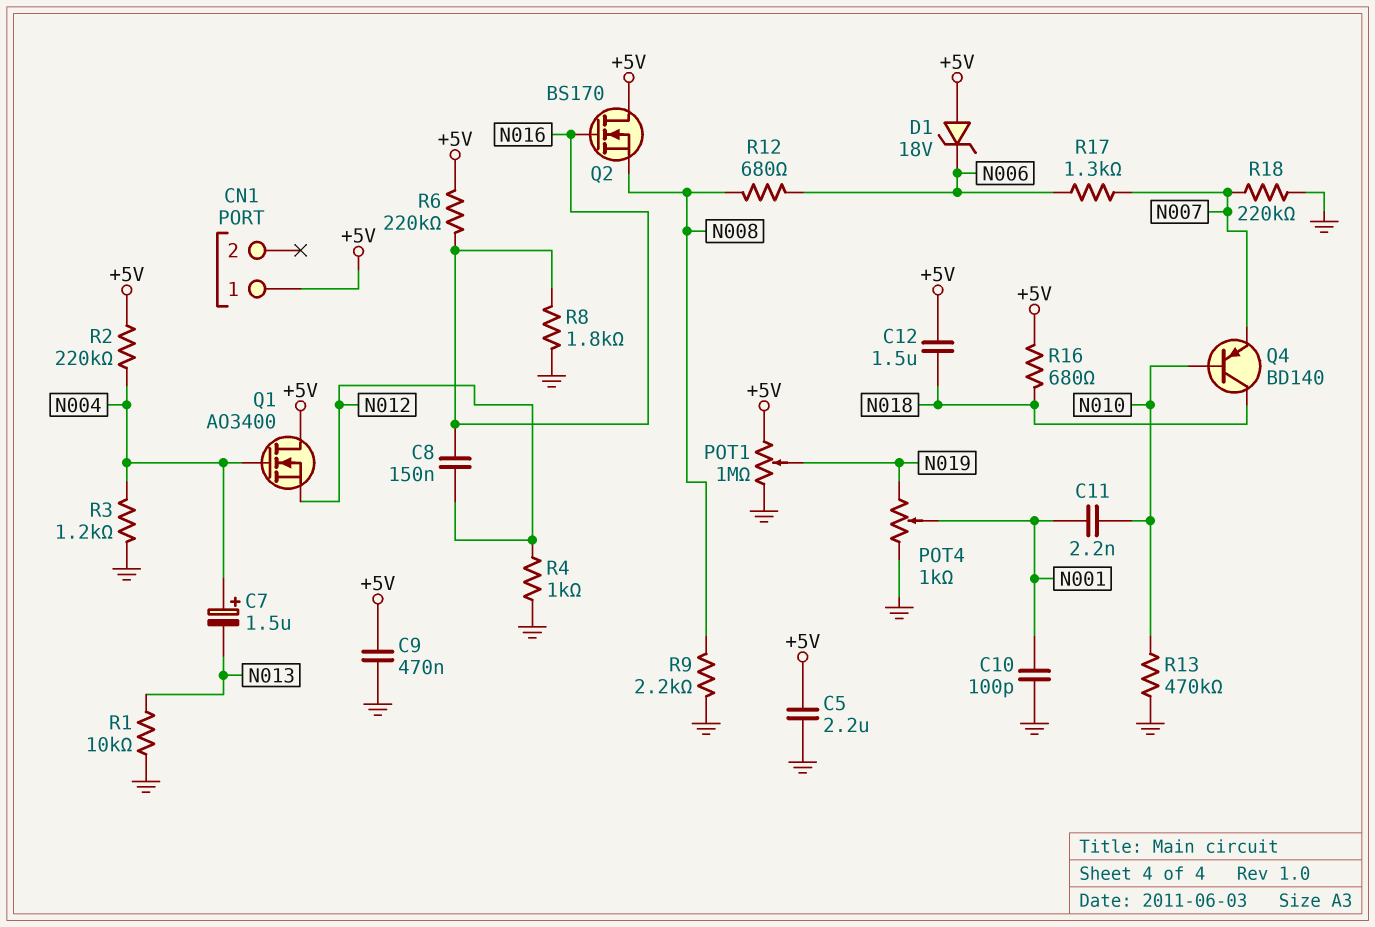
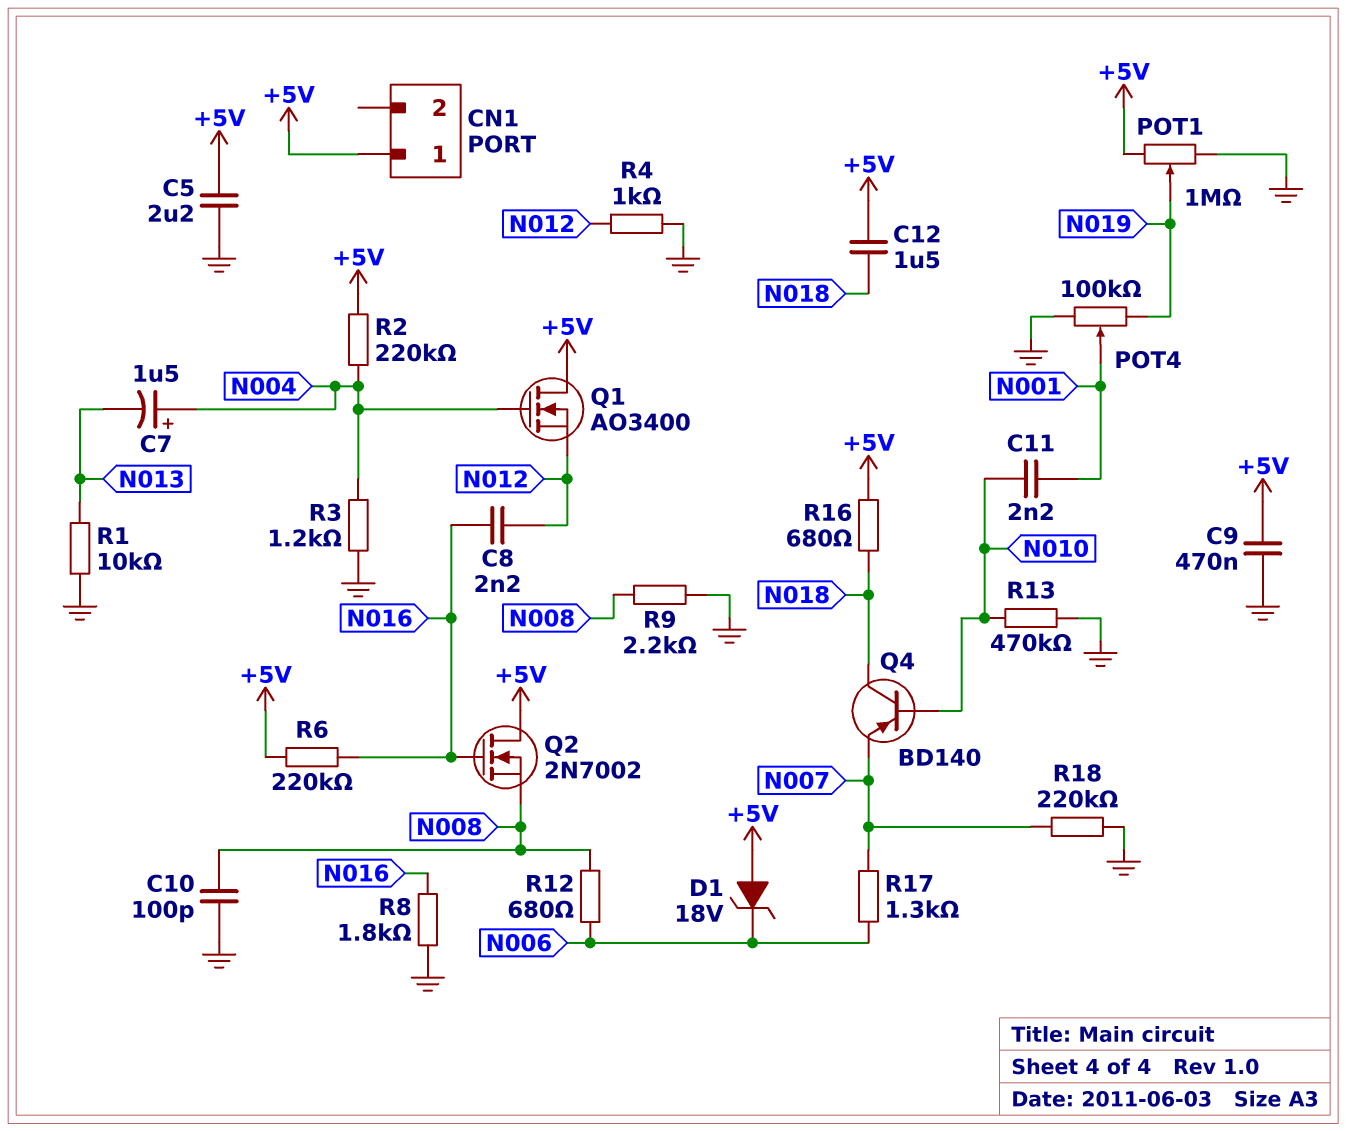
C8: 150nF (N012, N016) -> 2.2nF (N012, N016)
C10: 100pF (GND, N001) -> 100pF (GND, N008)
POT4: 1k (GND, N019, wiper N001) -> 100k (GND, N019, wiper N001)
Q2: NMOS BS170 (G N016, D +5V, S N008) -> NMOS 2N7002 (G N016, D +5V, S N008)

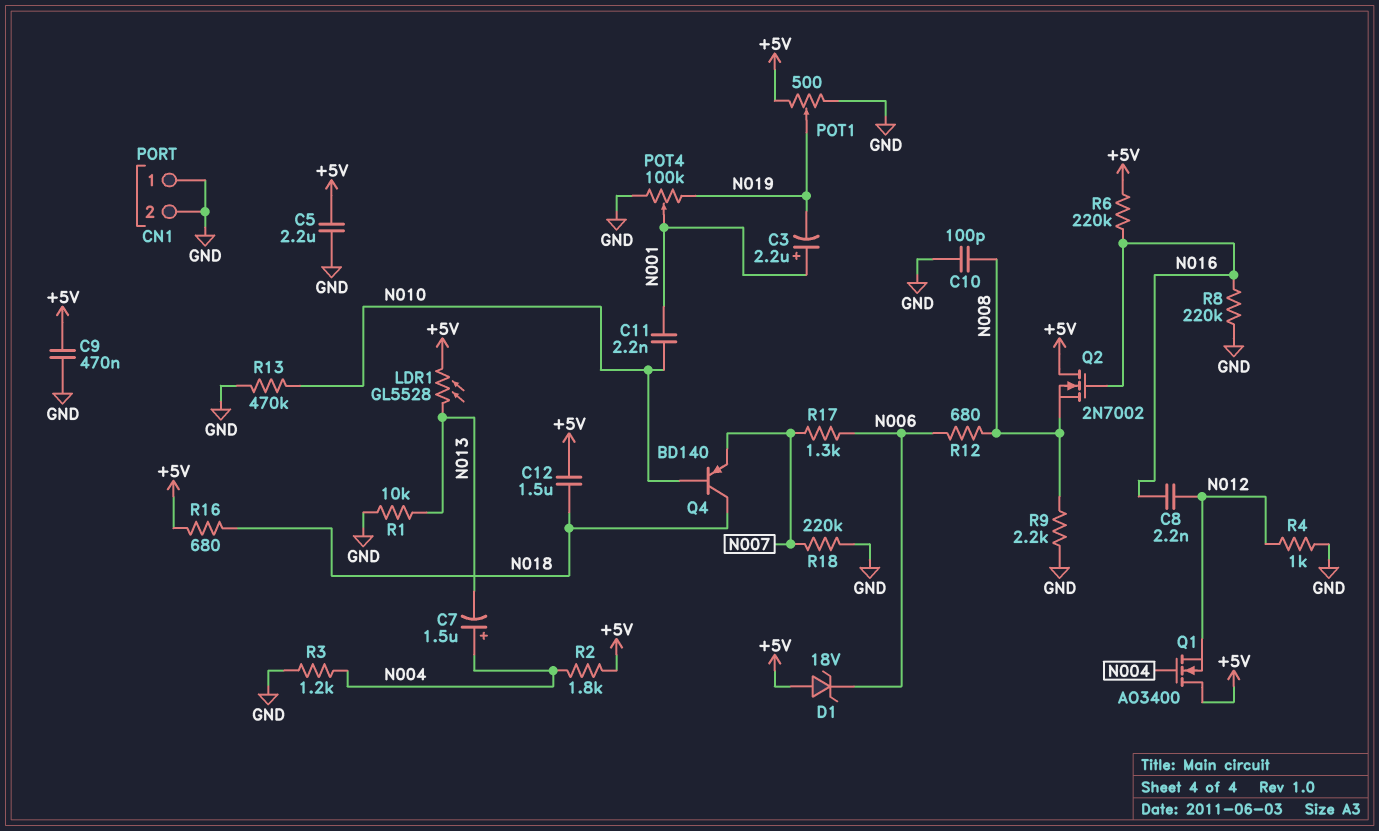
C3: none -> 2.2uF (plus N001, minus N019)
CN1 pin 1: +5V -> GND
CN1 pin 2: none -> GND
LDR1: none -> GL5528 (+5V, N013)
POT1: 1M (+5V, GND, wiper N019) -> 500 (+5V, GND, wiper N019)
R2: 220k (+5V, N004) -> 1.8k (+5V, N004)
R8: 1.8k (GND, N016) -> 220k (GND, N016)

